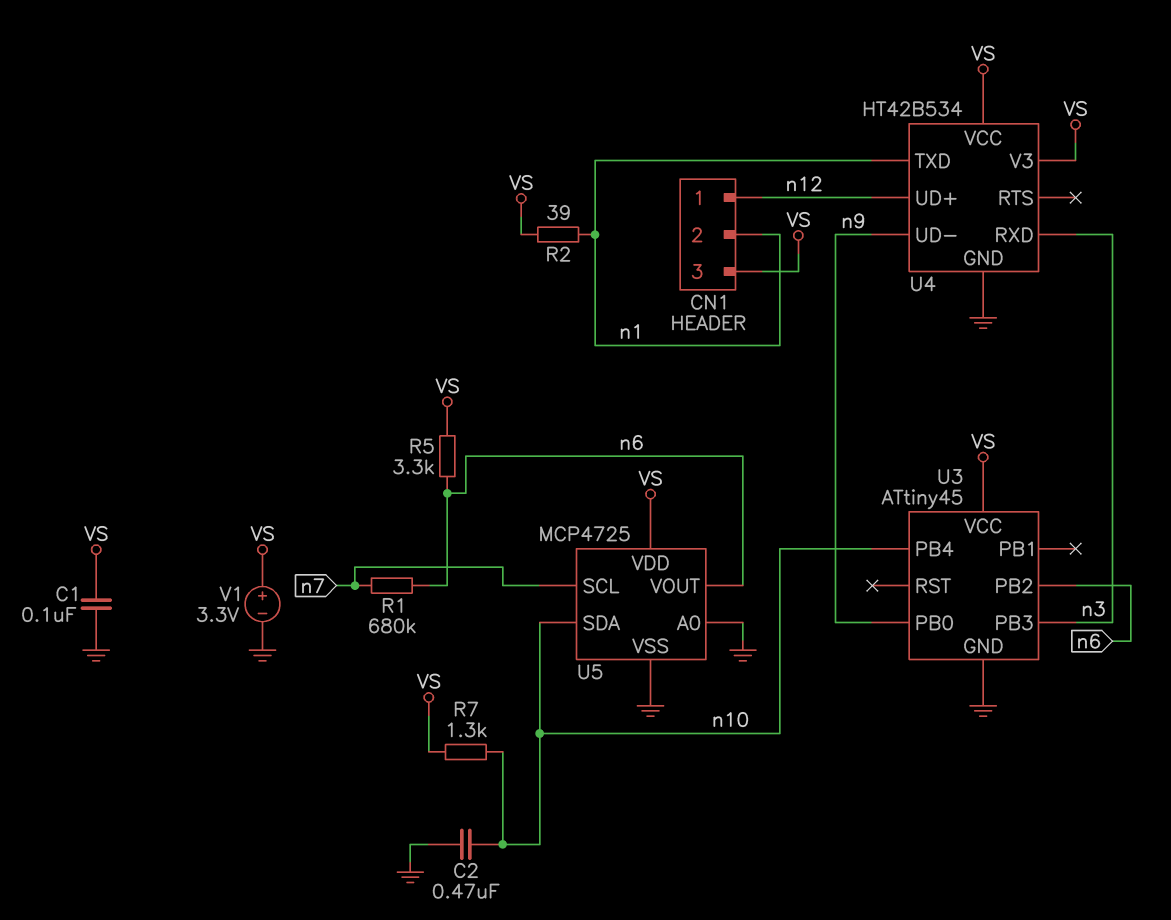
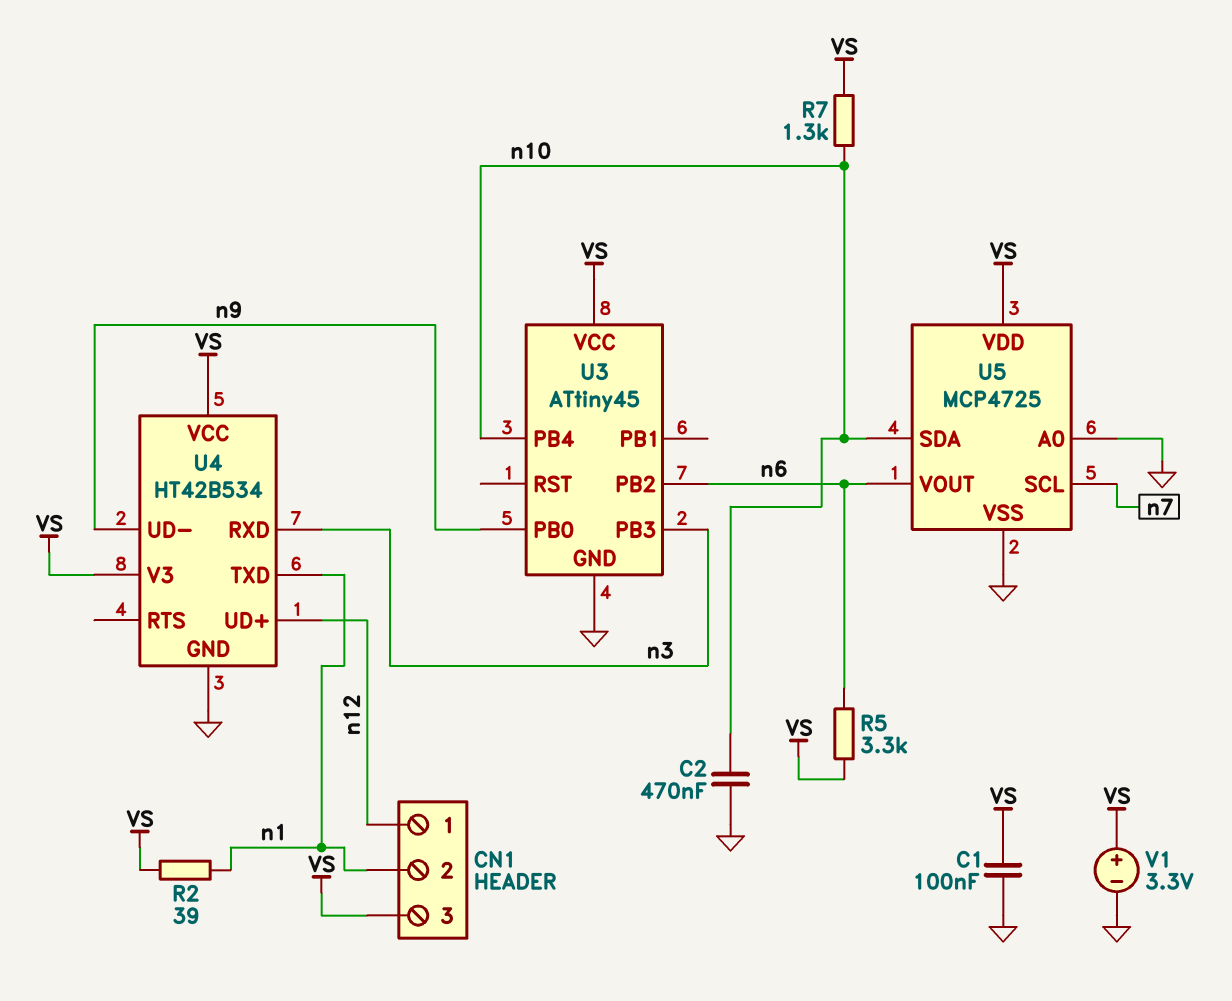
R1: 680k (n6, n7) -> none

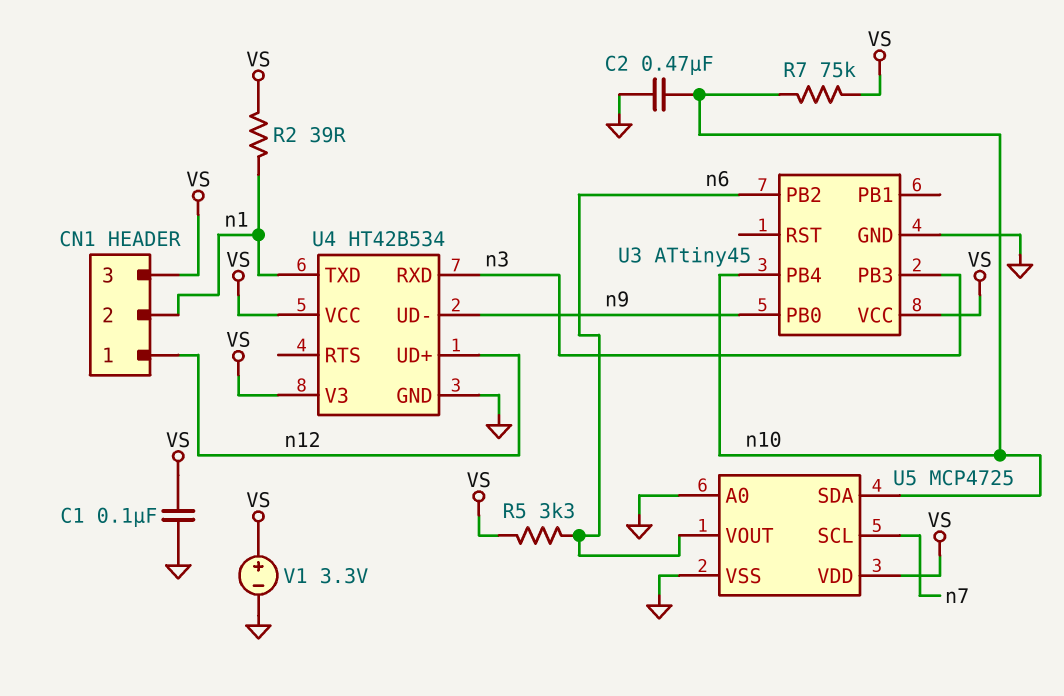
R7: 1.3k (VS, n10) -> 75k (VS, n10)

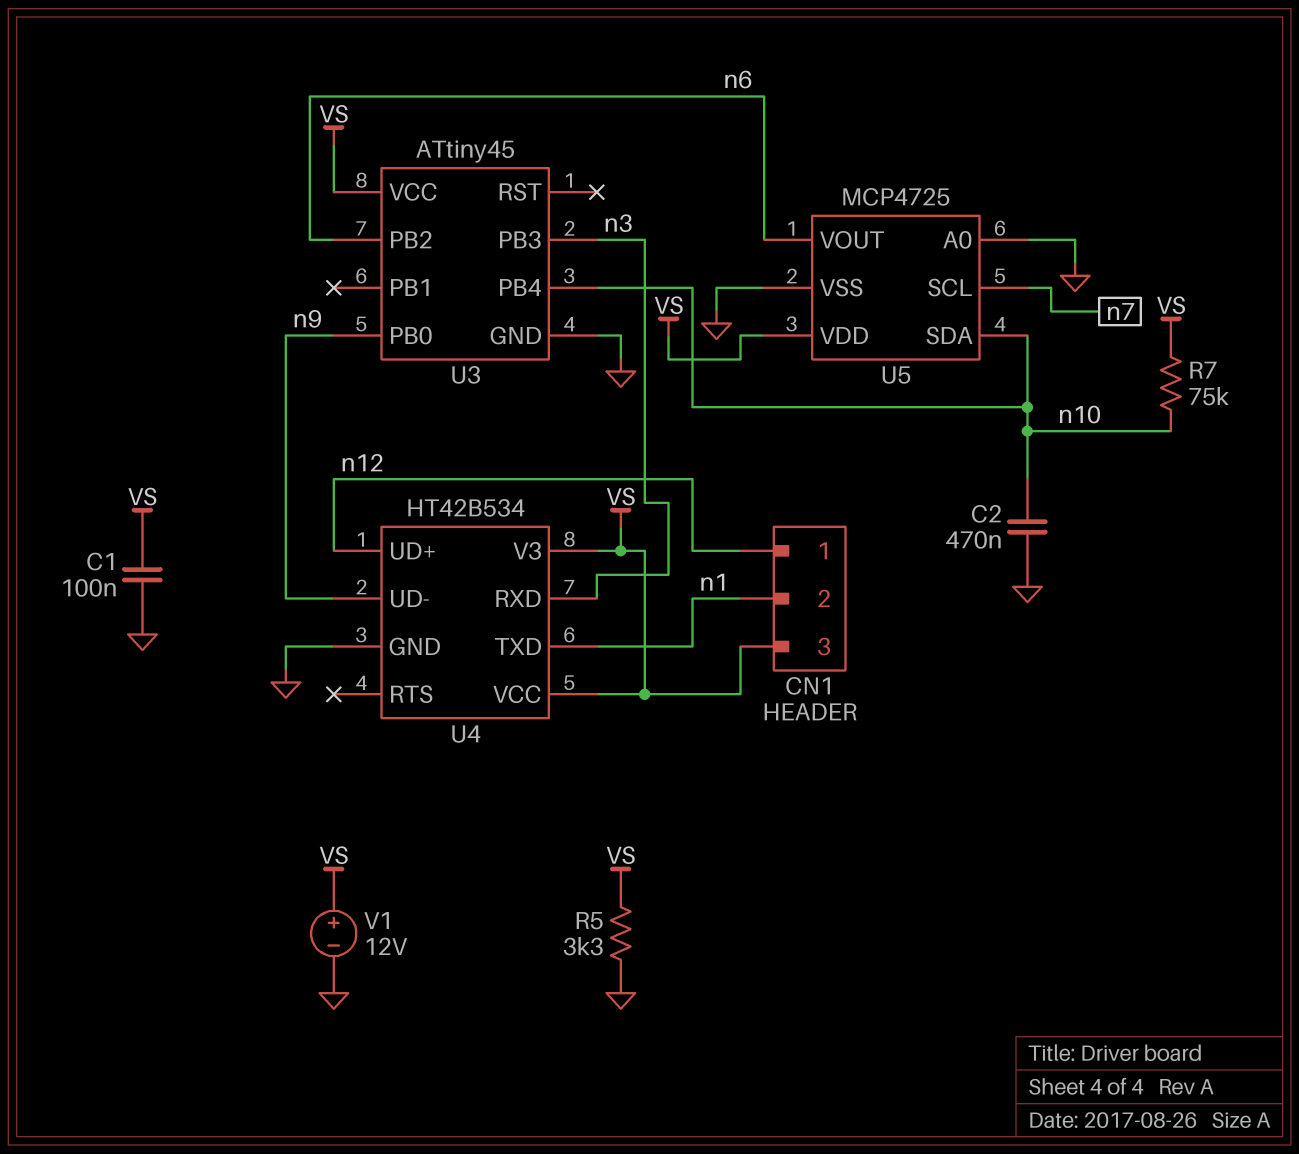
R2: 39 (VS, n1) -> none
R5: 3.3k (VS, n6) -> 3.3k (GND, VS)
V1: 3.3V (plus VS, minus GND) -> 12V (plus VS, minus GND)

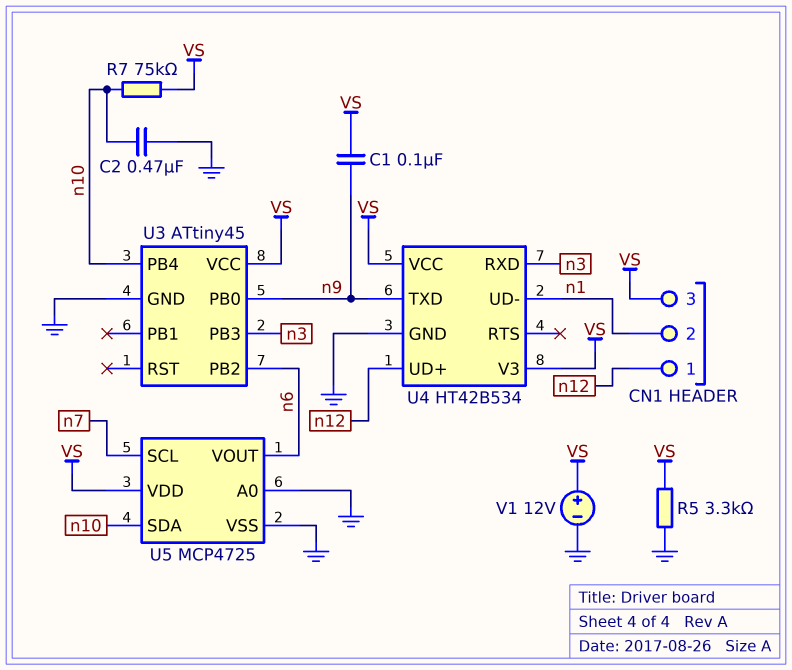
C1: 100nF (GND, VS) -> 100nF (VS, n9)
U4 pin TXD: n1 -> n9
U4 pin UD-: n9 -> n1

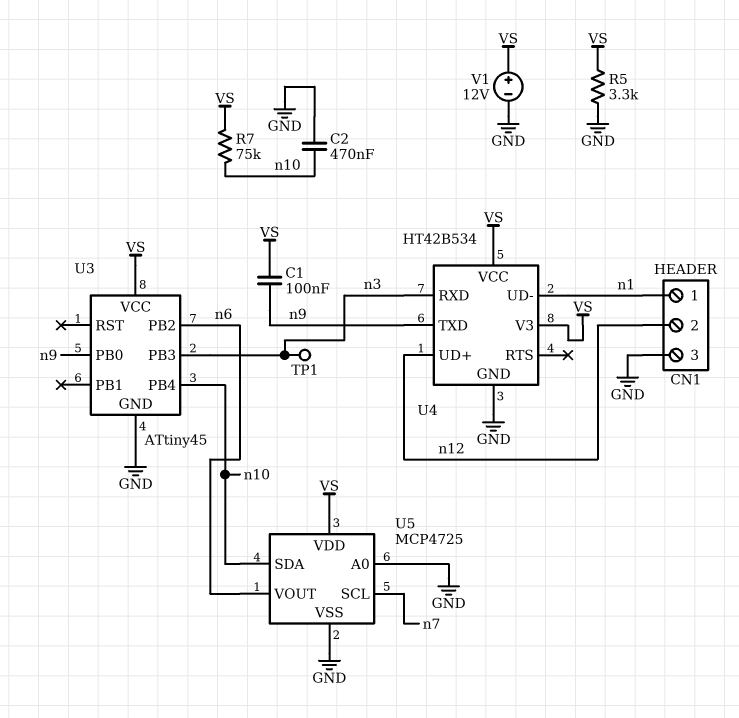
CN1 pin 1: n12 -> n1
CN1 pin 2: n1 -> n12
CN1 pin 3: VS -> GND
TP1: none -> test point (n3)

